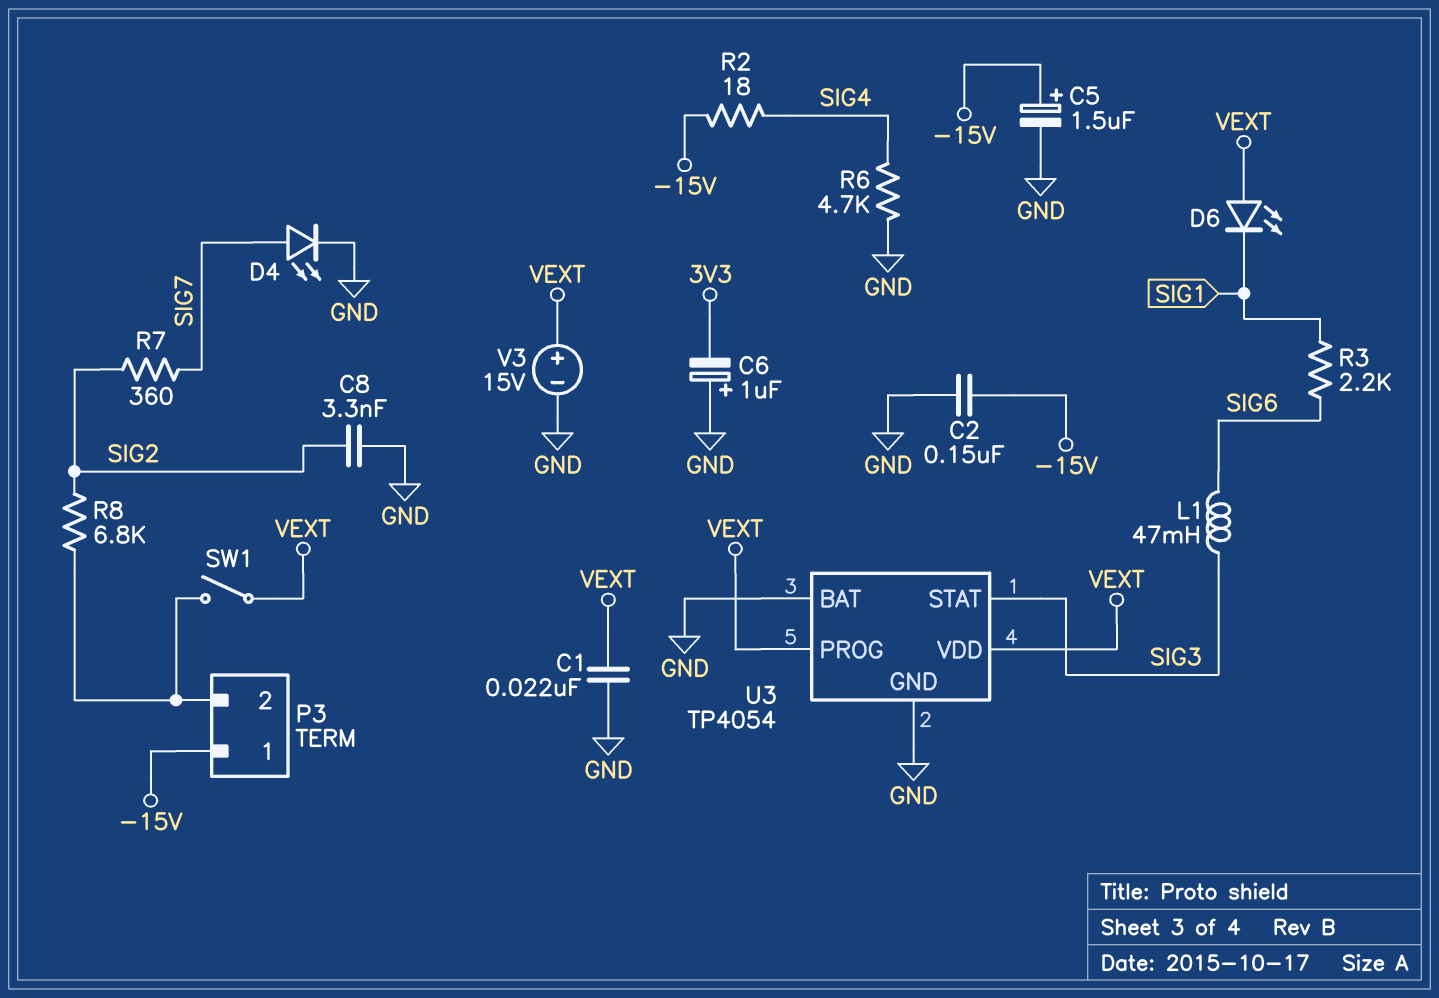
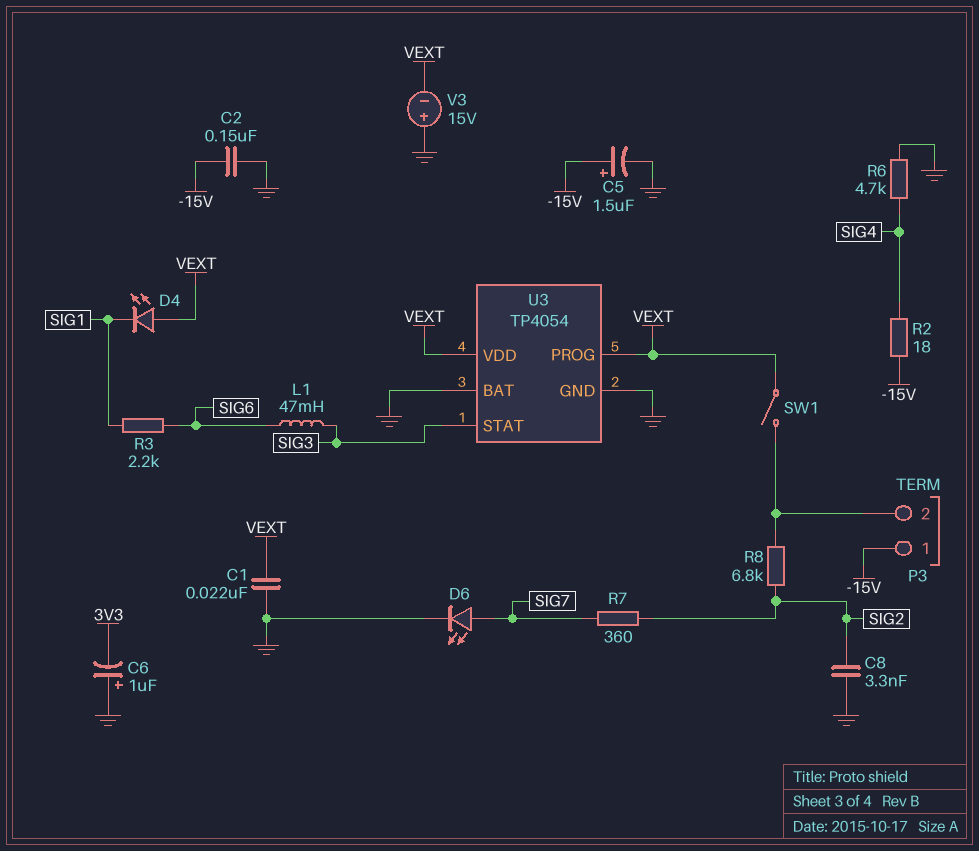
D4: LED (A SIG7, K GND) -> LED (A VEXT, K SIG1)
D6: LED (A VEXT, K SIG1) -> LED (A SIG7, K GND)
V3: 15V (plus VEXT, minus GND) -> 15V (plus GND, minus VEXT)

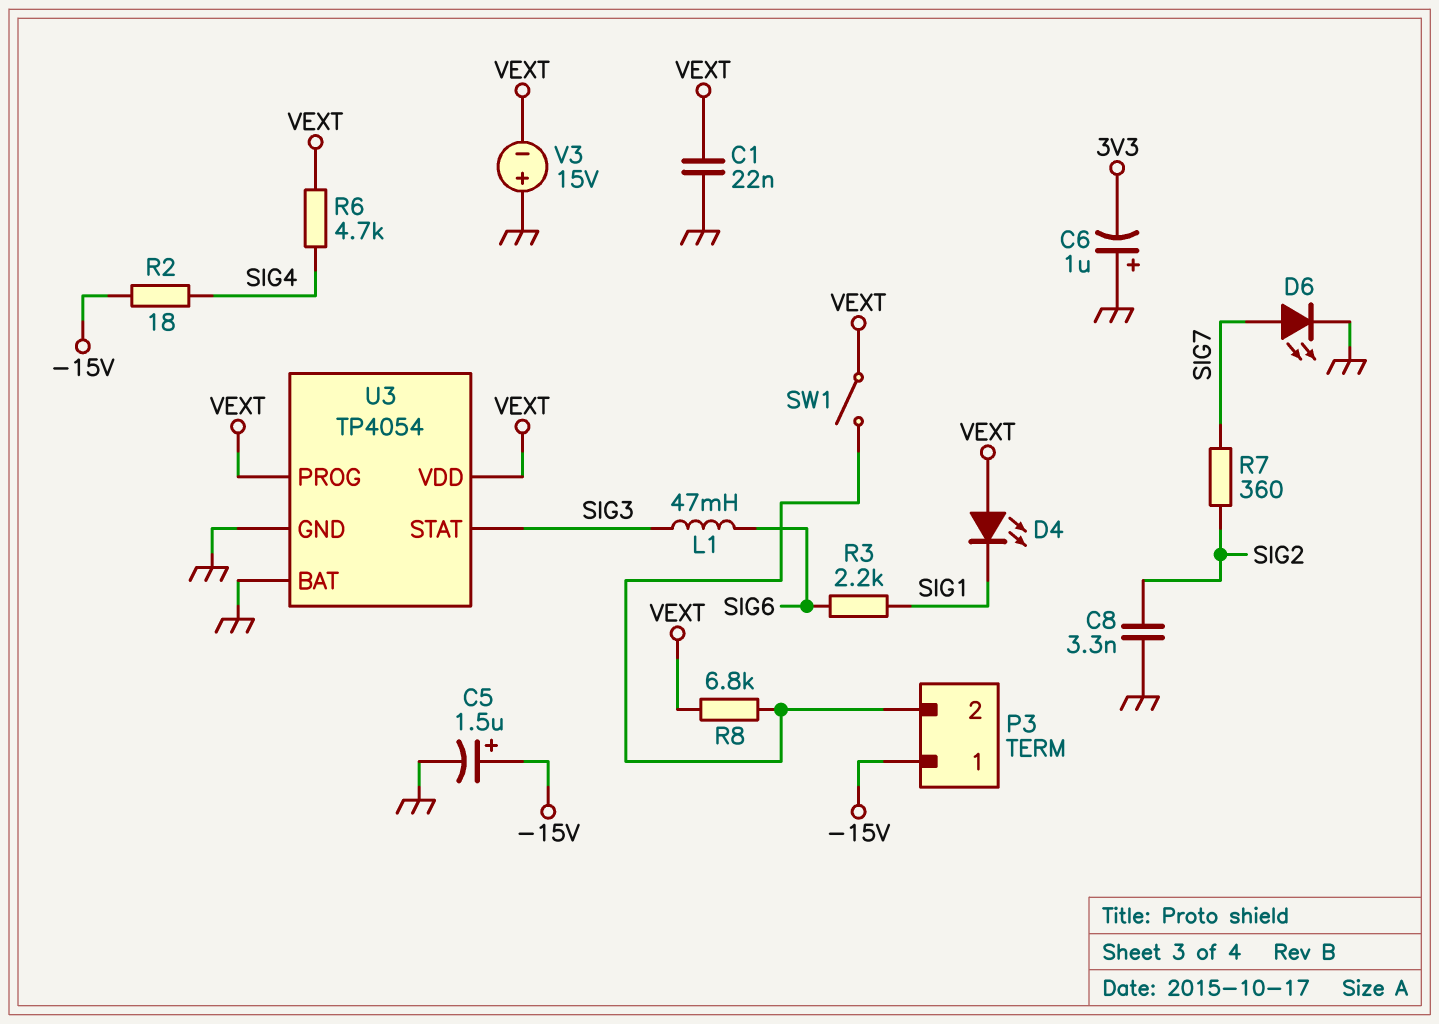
C2: 150nF (-15V, GND) -> none
R6: 4.7k (GND, SIG4) -> 4.7k (SIG4, VEXT)
R8: 6.8k (P3/2, SIG2) -> 6.8k (P3/2, VEXT)

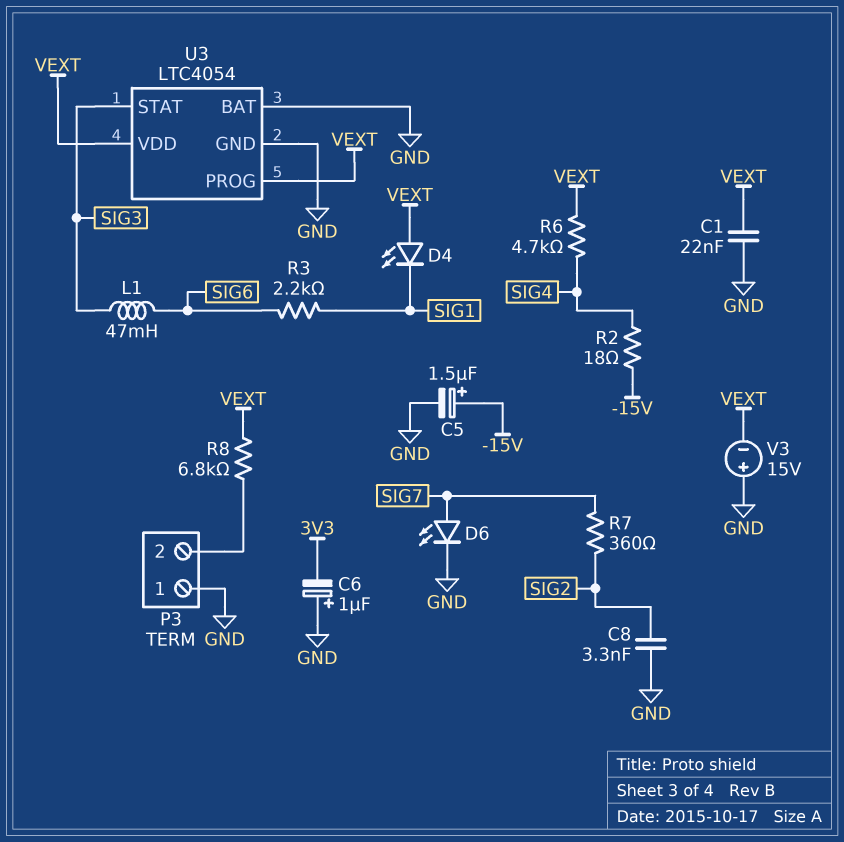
P3 pin 1: -15V -> GND
SW1: switch (P3/2, VEXT) -> none
U3: TP4054 -> LTC4054

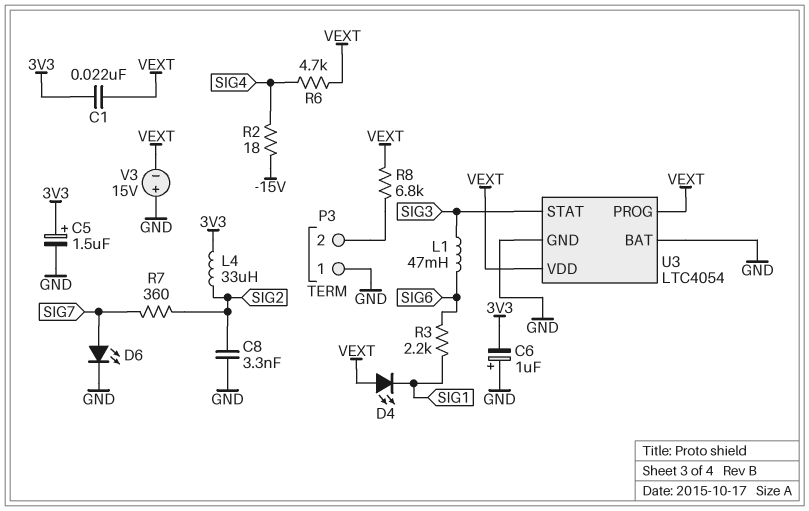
C1: 22nF (GND, VEXT) -> 22nF (3V3, VEXT)
C5: 1.5uF (plus -15V, minus GND) -> 1.5uF (plus 3V3, minus GND)
L4: none -> 33uH (3V3, SIG2)

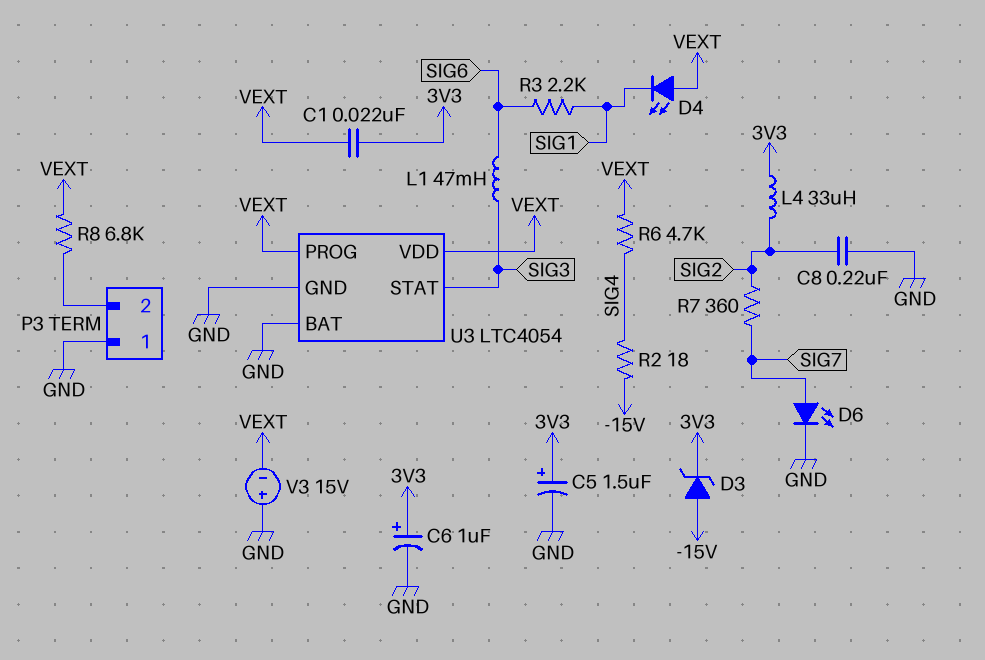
C6: 1uF (plus GND, minus 3V3) -> 1uF (plus 3V3, minus GND)
C8: 3.3nF (GND, SIG2) -> 220nF (GND, SIG2)
D3: none -> zener (A -15V, K 3V3)

